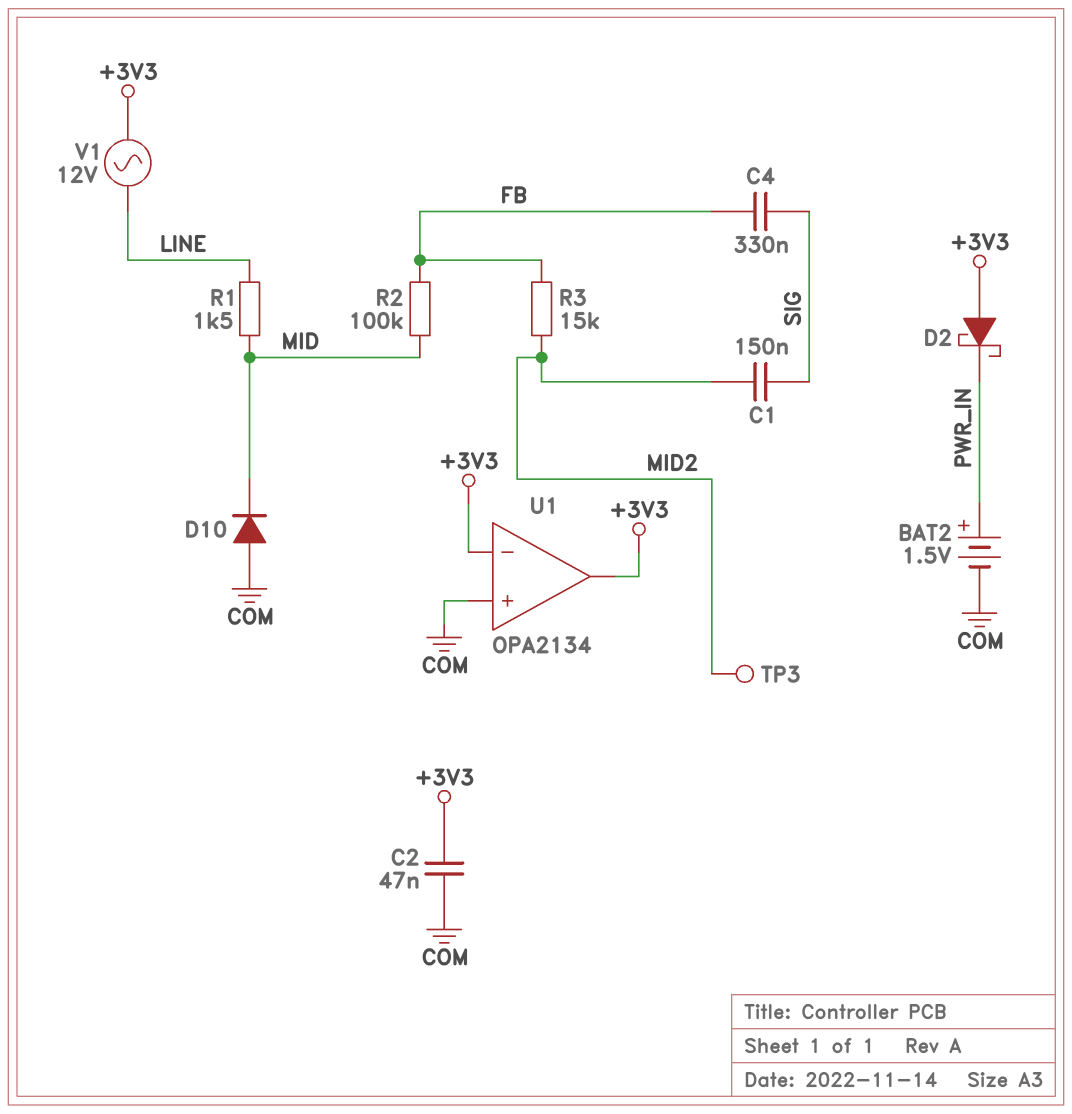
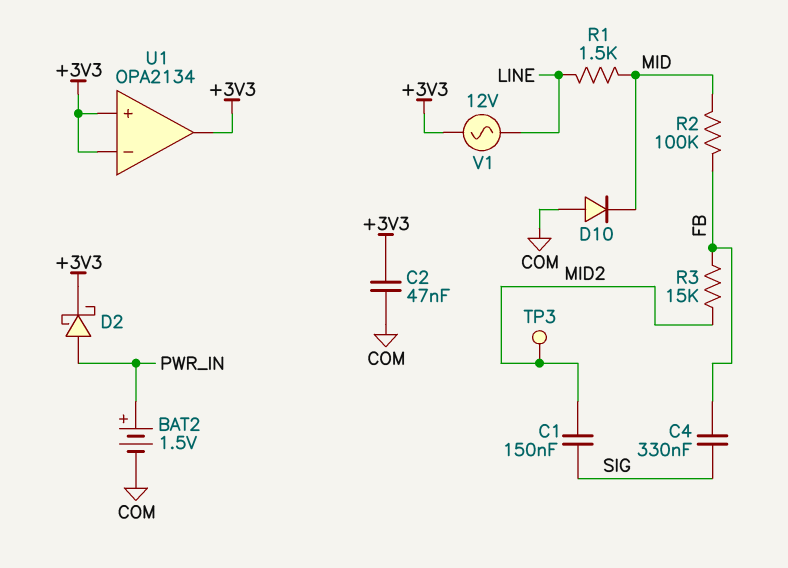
D2: schottky (A +3V3, K PWR_IN) -> schottky (A PWR_IN, K +3V3)
U1 pin in+: COM -> +3V3

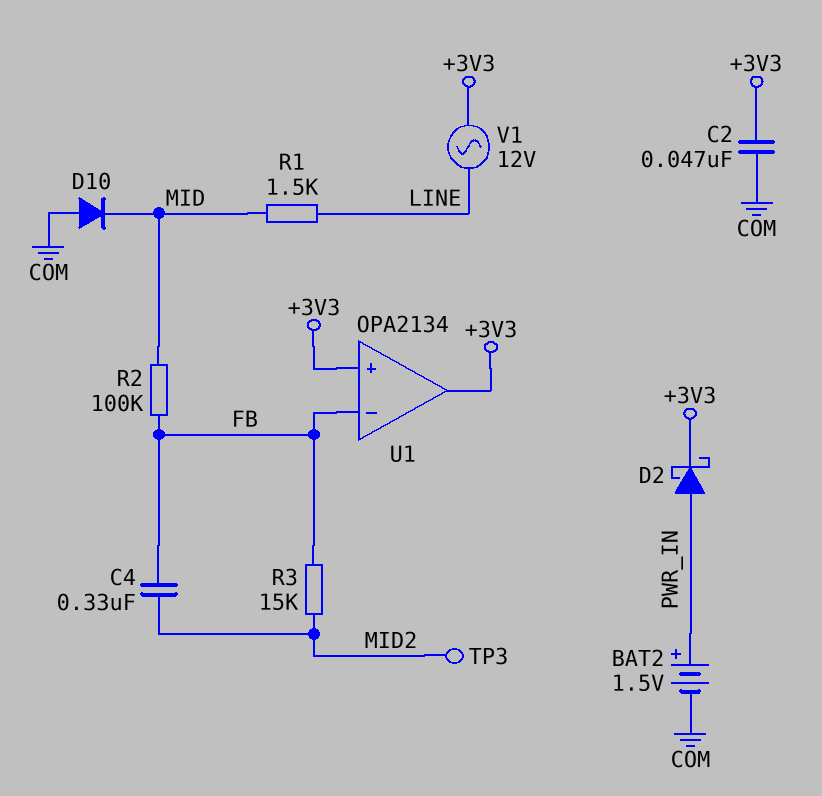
C1: 150nF (MID2, SIG) -> none
C4: 330nF (FB, SIG) -> 330nF (FB, MID2)
U1 pin in-: +3V3 -> FB

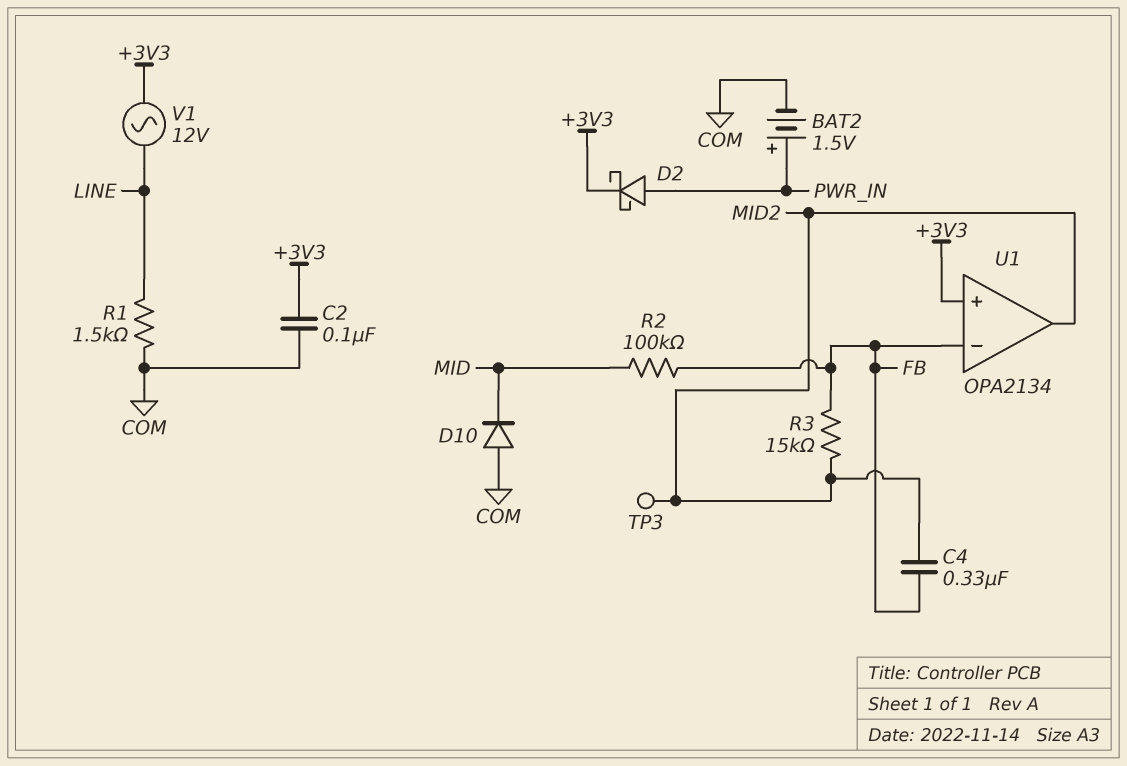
C2: 47nF (+3V3, COM) -> 100nF (+3V3, COM)
R1: 1.5k (LINE, MID) -> 1.5k (COM, LINE)
U1 pin out: +3V3 -> MID2

